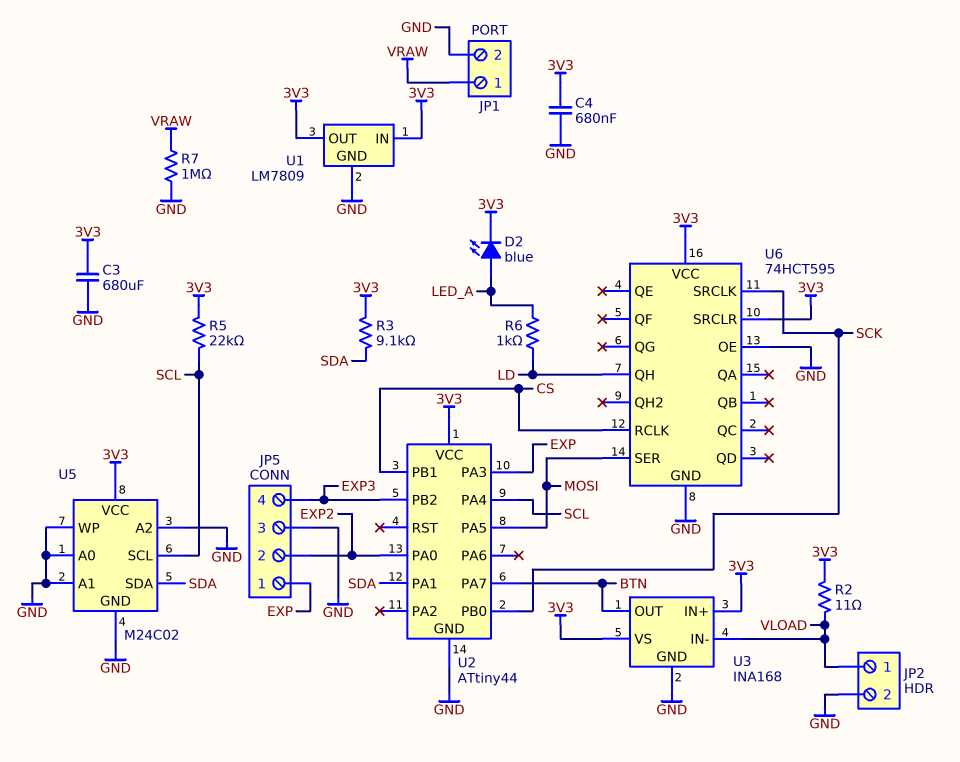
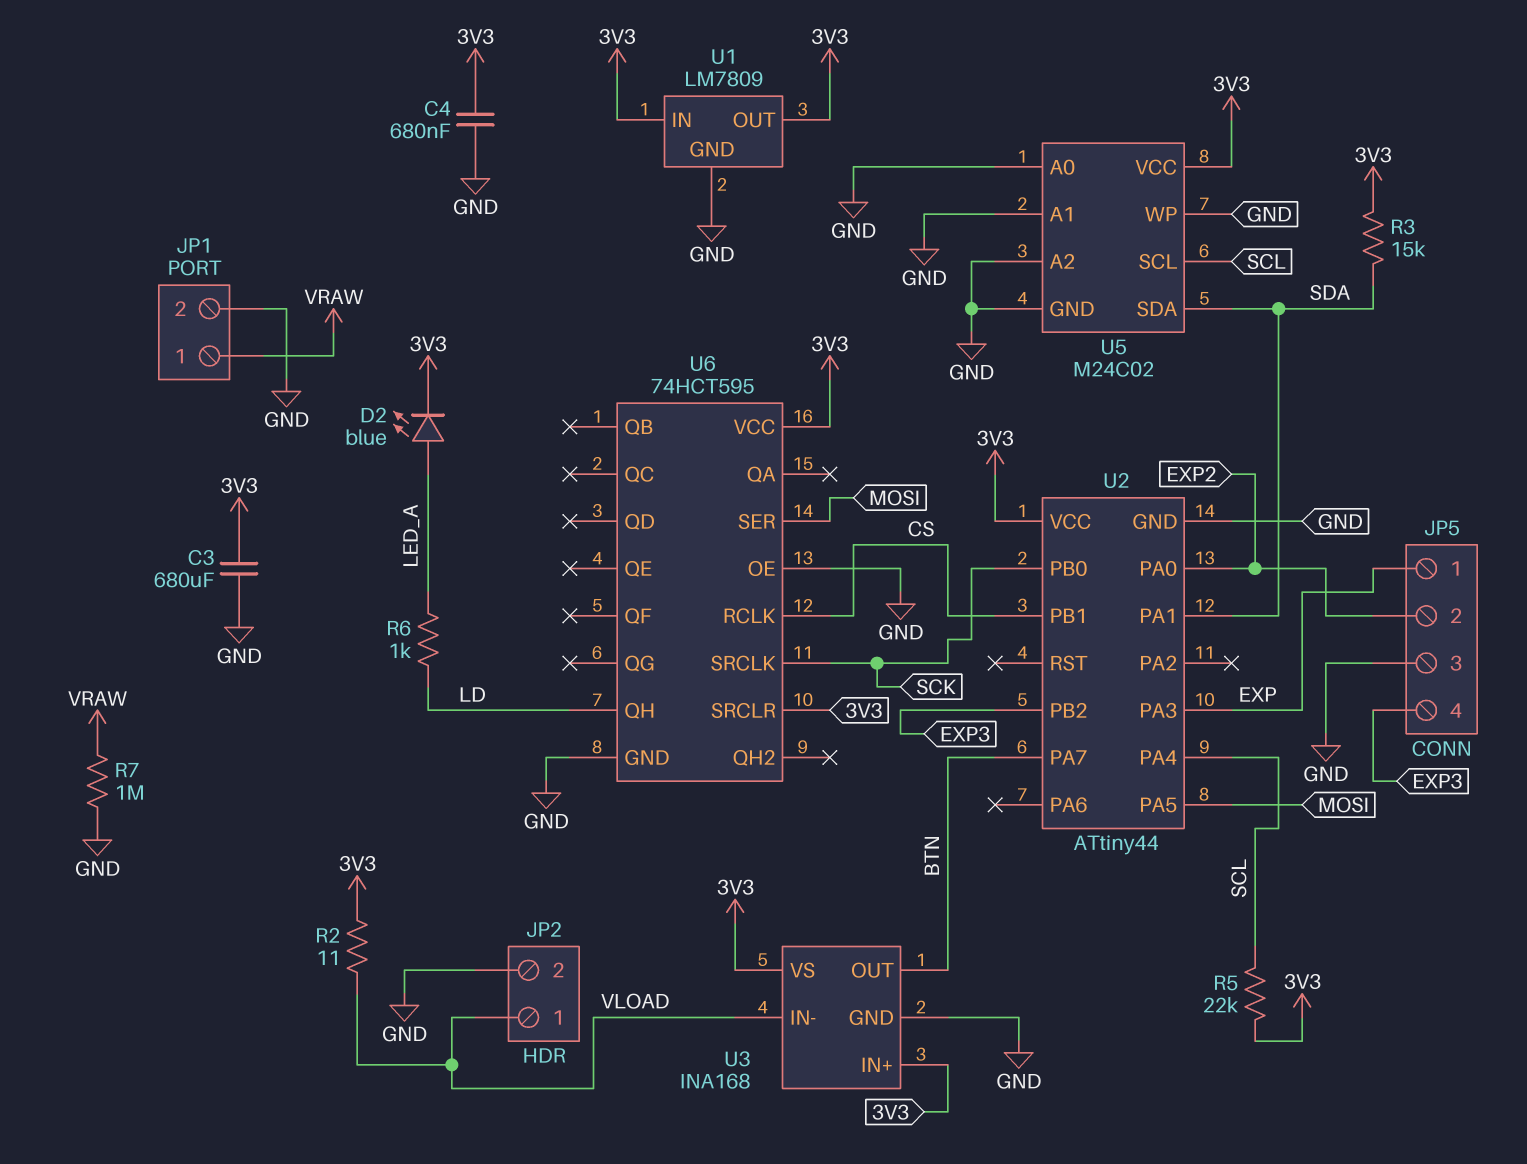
R3: 9.1k (3V3, SDA) -> 15k (3V3, SDA)

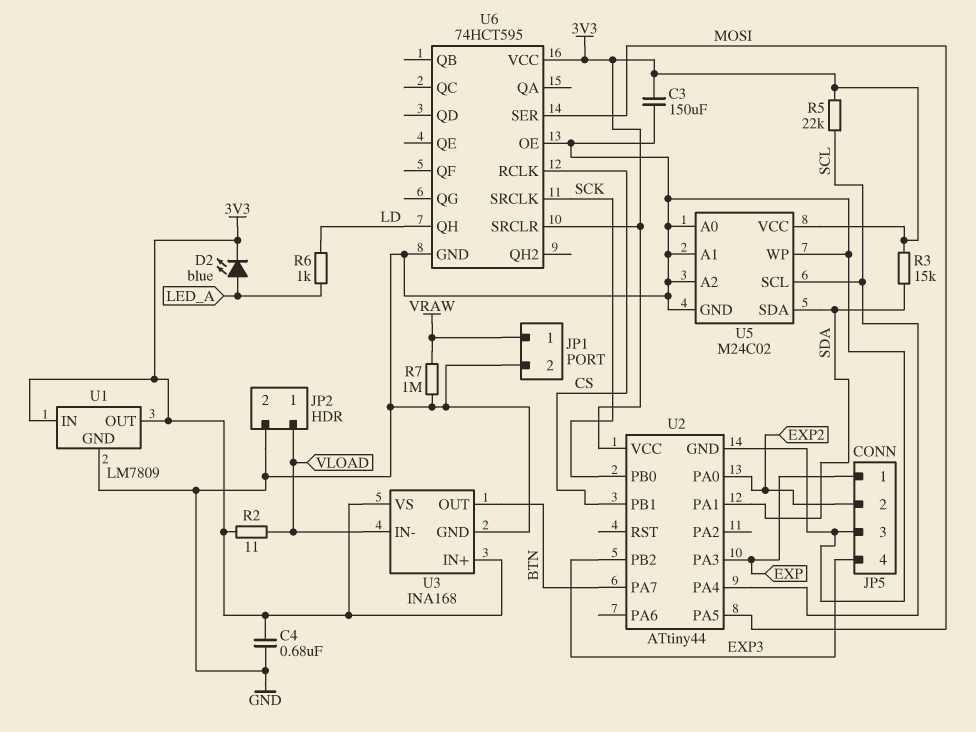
C3: 680uF (3V3, GND) -> 150uF (3V3, GND)

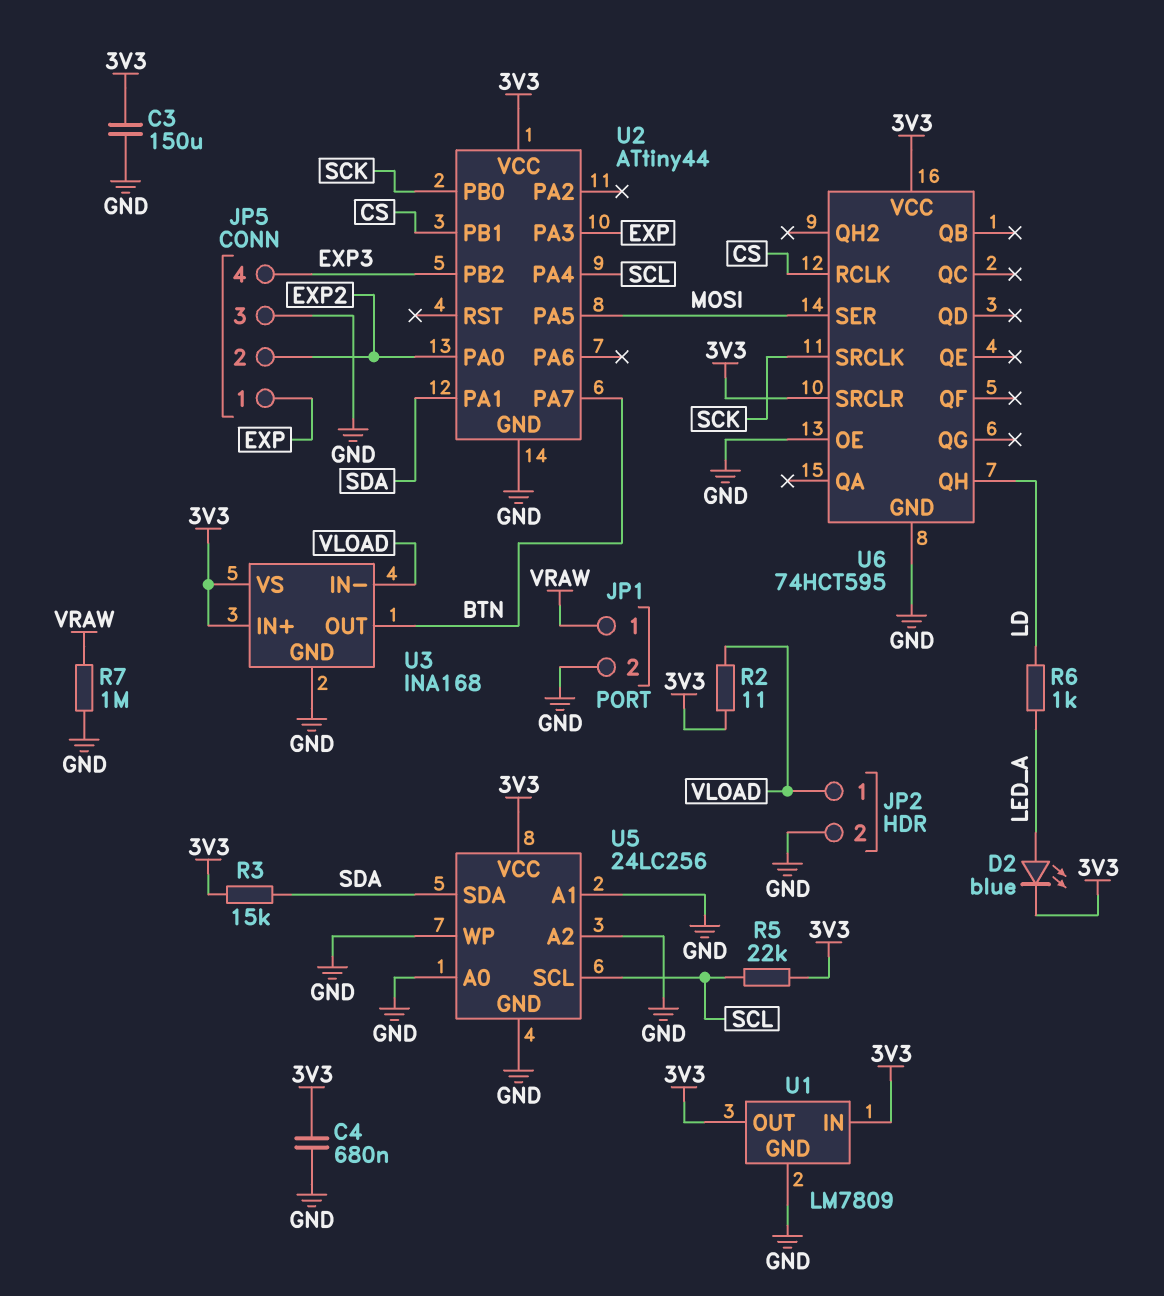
U5: M24C02 -> 24LC256

